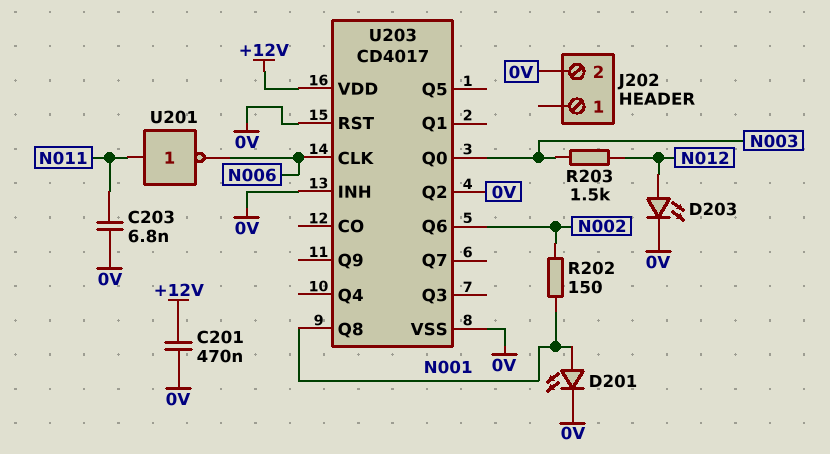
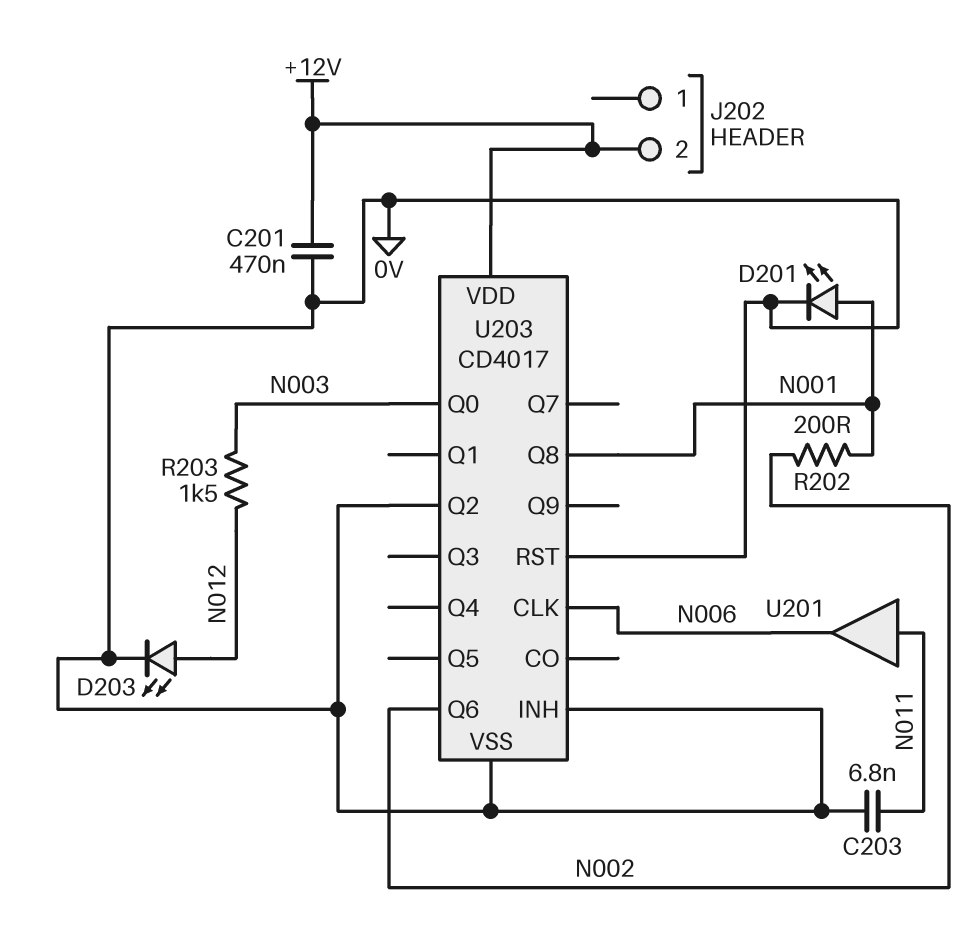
J202 pin 2: 0V -> +12V
R202: 150 (N001, N002) -> 200 (N001, N002)
U201: NOT (in N011, out N006) -> buffer (in N011, out N006)

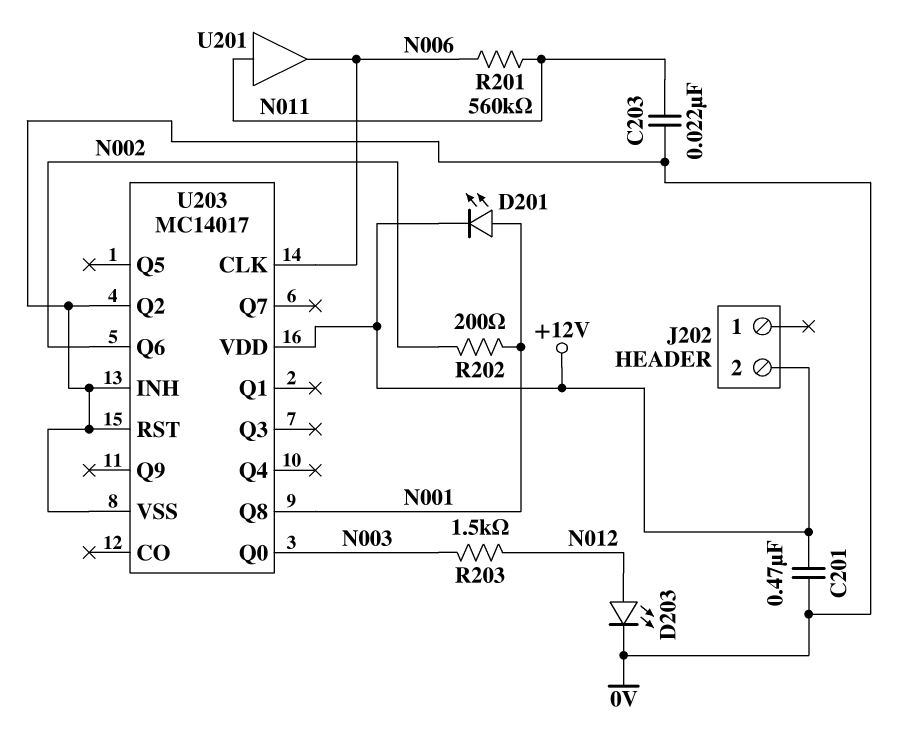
C203: 6.8nF (0V, N011) -> 22nF (0V, N011)
D201: LED (A N001, K 0V) -> LED (A N001, K +12V)
R201: none -> 560k (N006, N011)
U203: CD4017 -> MC14017

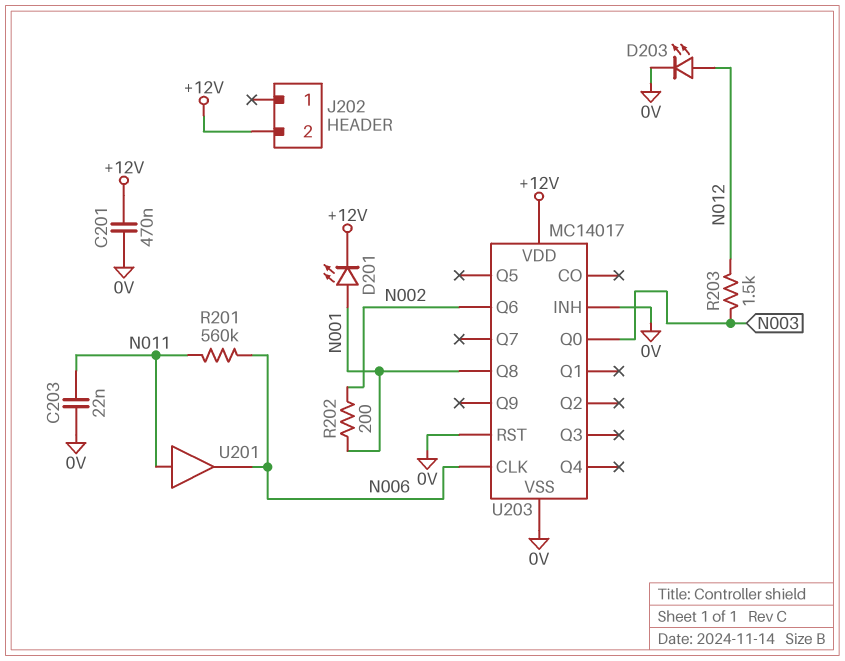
U203 pin Q2: 0V -> none

